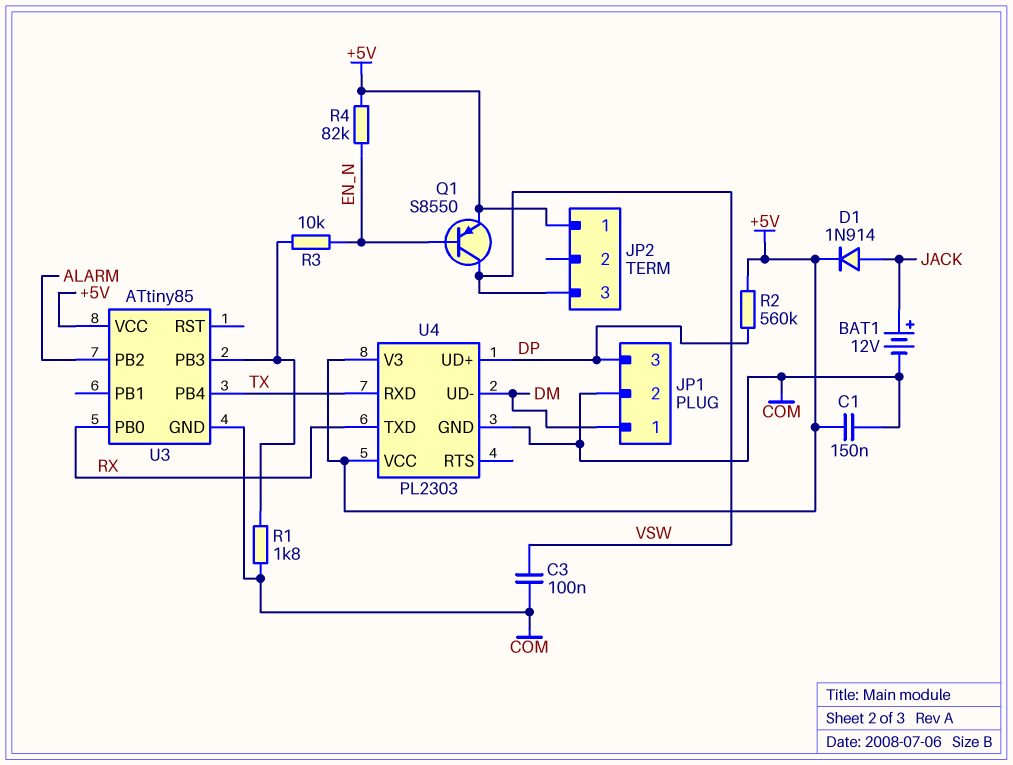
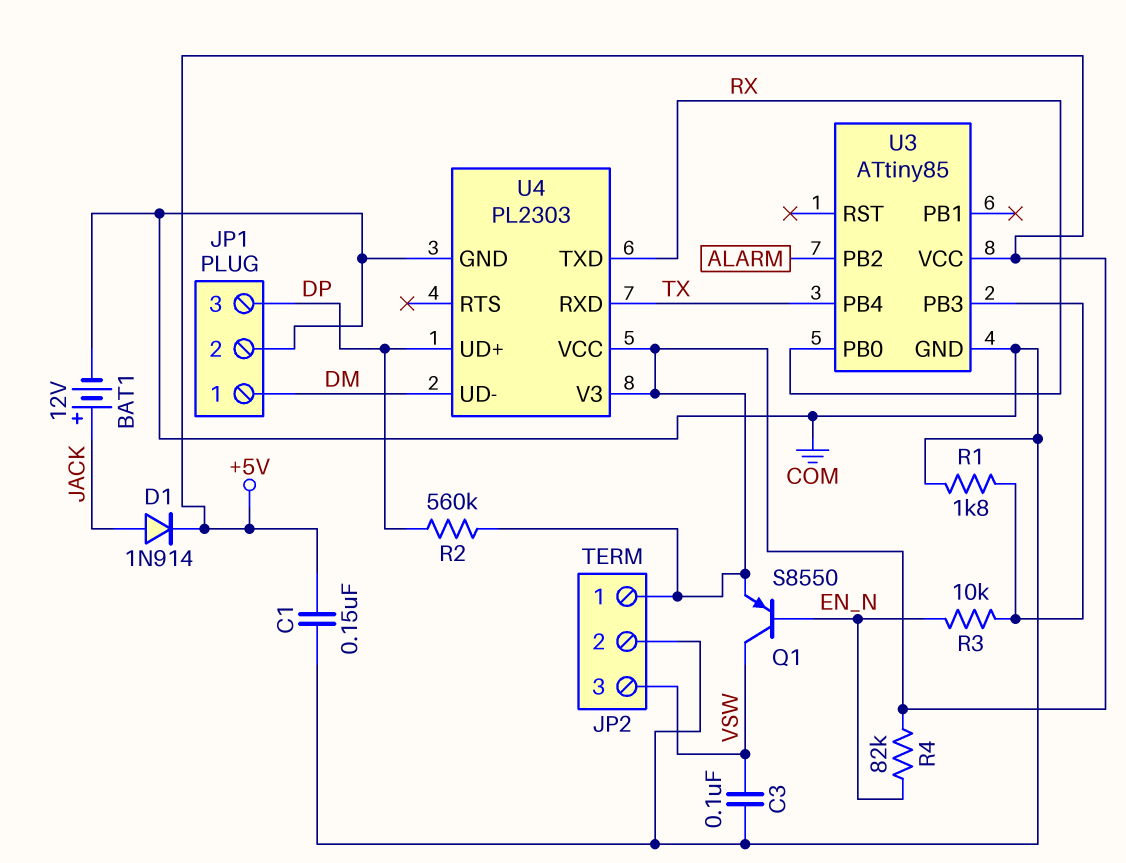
JP2 pin 2: none -> COM

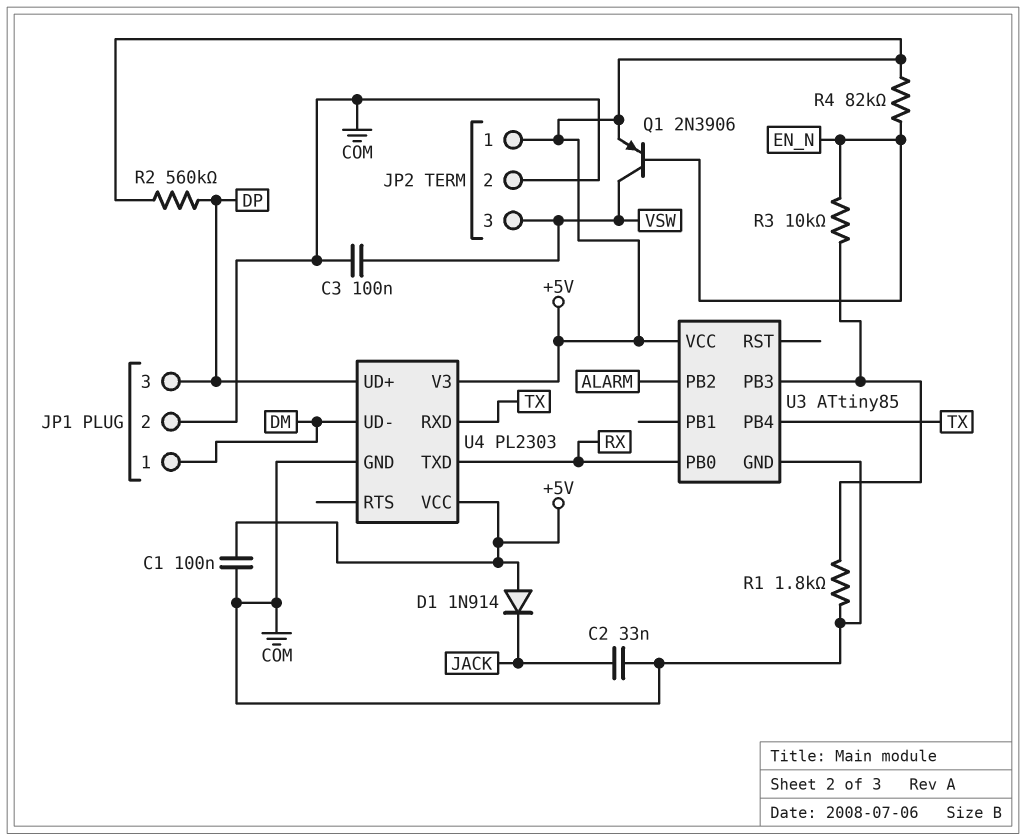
BAT1: 12V (plus JACK, minus COM) -> none
C1: 150nF (+5V, COM) -> 100nF (+5V, COM)
C2: none -> 33nF (COM, JACK)
D1: diode 1N914 (A JACK, K +5V) -> diode 1N914 (A +5V, K JACK)
Q1: PNP S8550 (B EN_N, C VSW, E +5V) -> PNP 2N3906 (B EN_N, C VSW, E +5V)

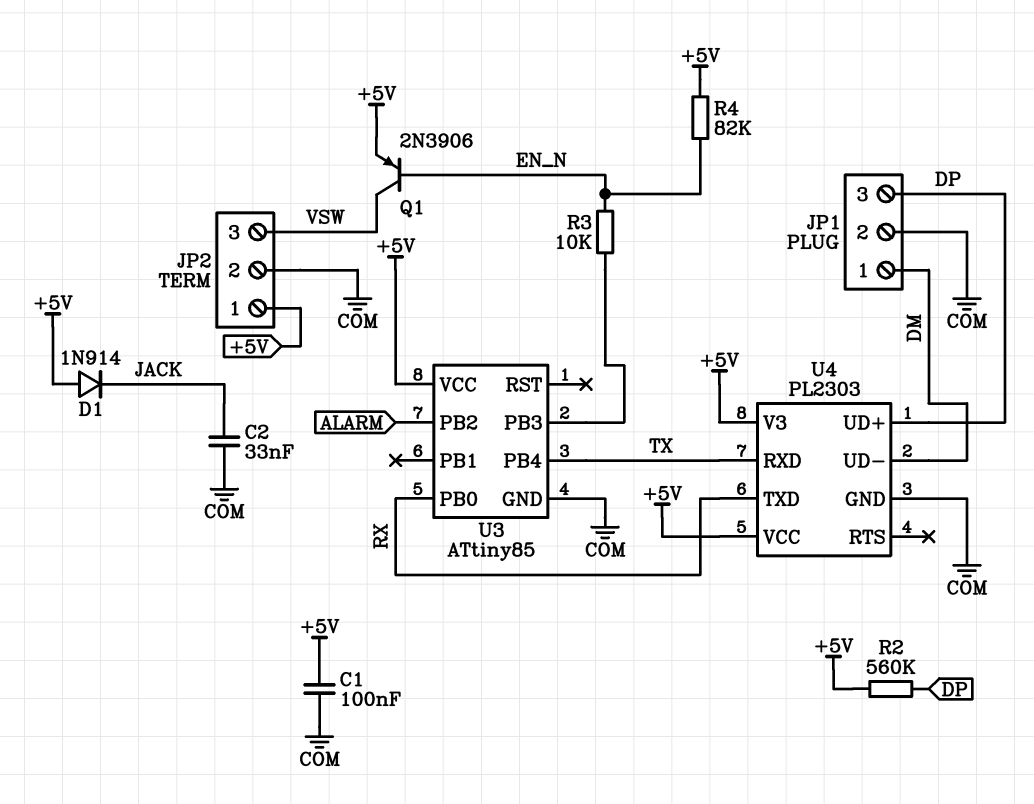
C3: 100nF (COM, VSW) -> none
R1: 1.8k (COM, U3/PB3) -> none

